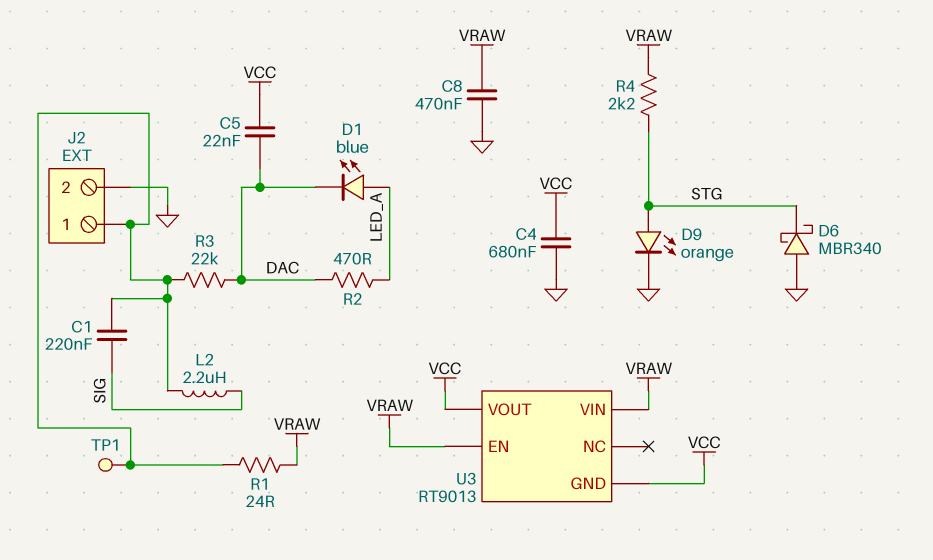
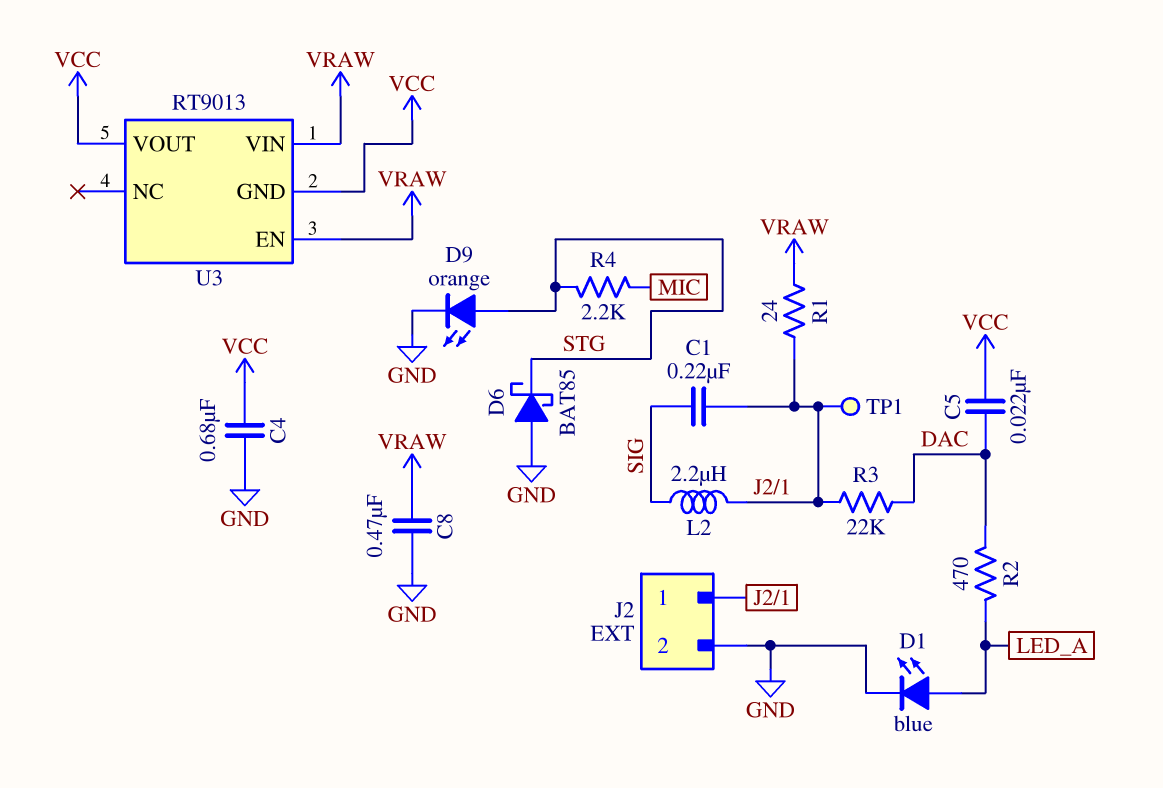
D1: LED blue (A LED_A, K DAC) -> LED blue (A LED_A, K GND)
D6: schottky MBR340 (A GND, K STG) -> schottky BAT85 (A GND, K STG)
R4: 2.2k (STG, VRAW) -> 2.2k (MIC, STG)

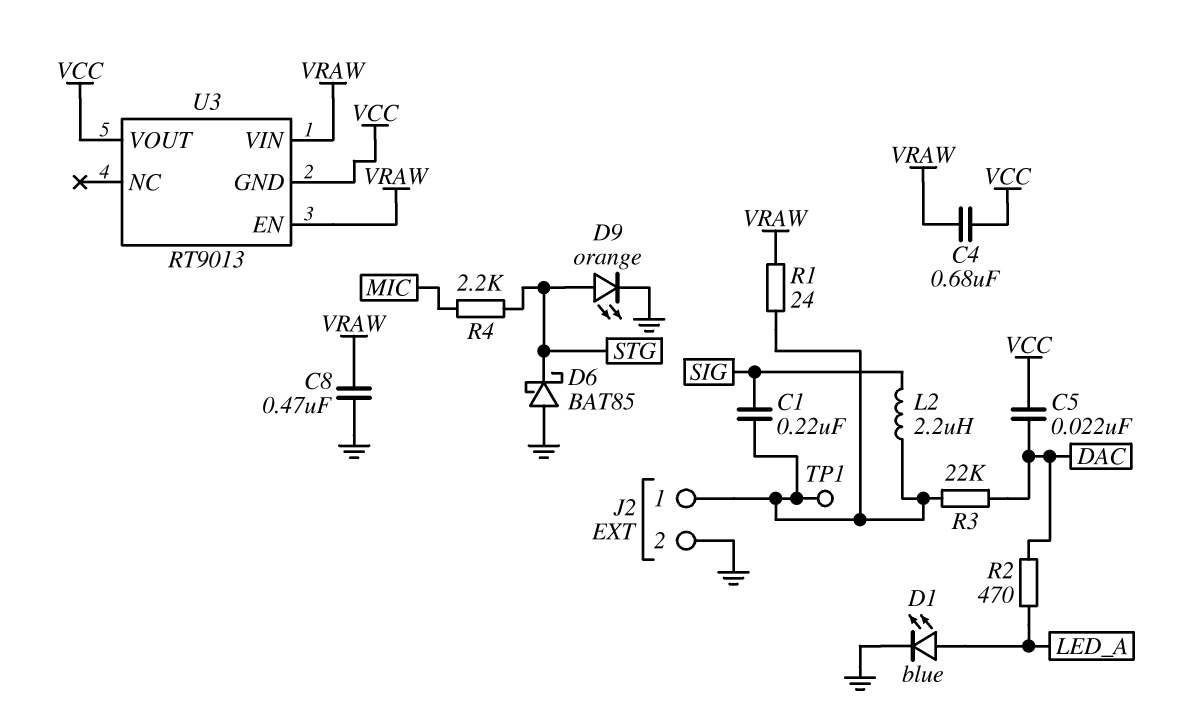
C4: 680nF (GND, VCC) -> 680nF (VCC, VRAW)

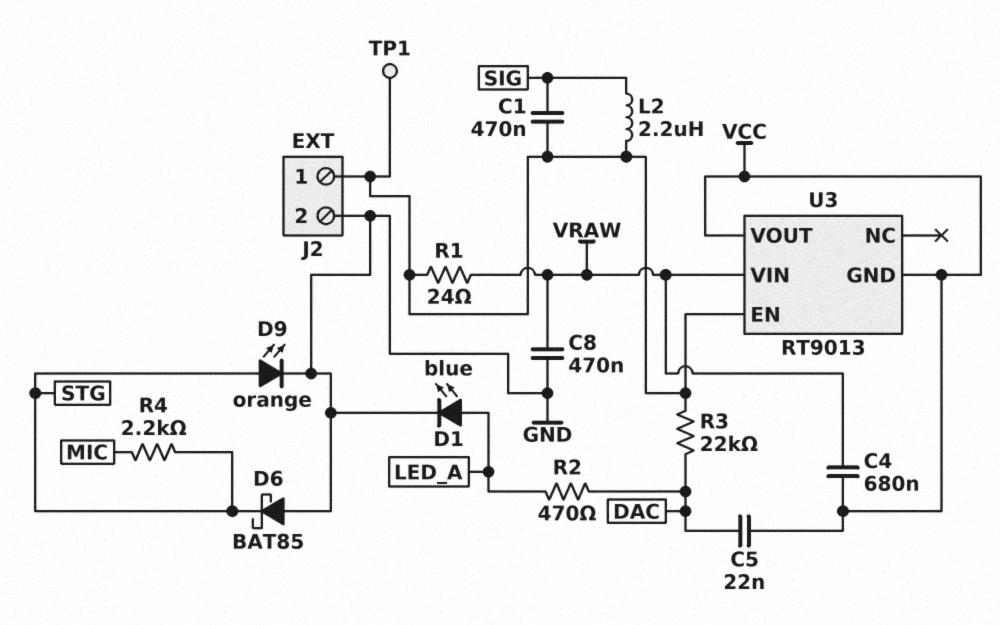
C1: 220nF (J2/1, SIG) -> 470nF (J2/1, SIG)
U3 pin EN: VRAW -> J2/1

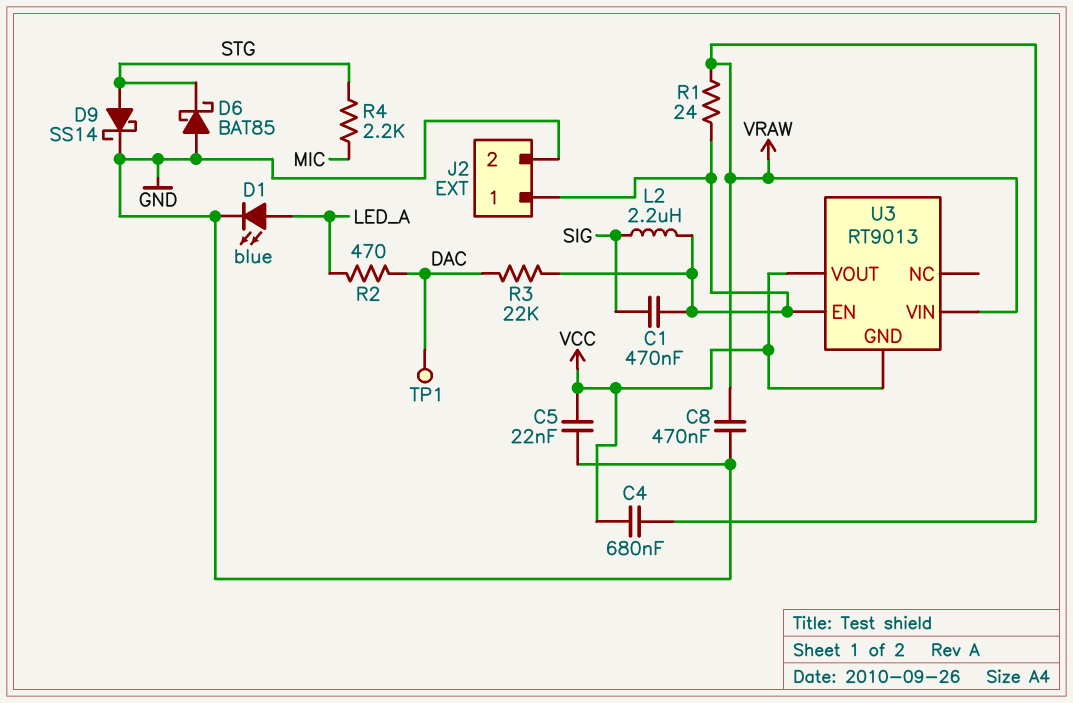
C5: 22nF (DAC, VCC) -> 22nF (GND, VCC)
D9: LED orange (A STG, K GND) -> schottky SS14 (A STG, K GND)
TP1: test point (J2/1) -> test point (DAC)

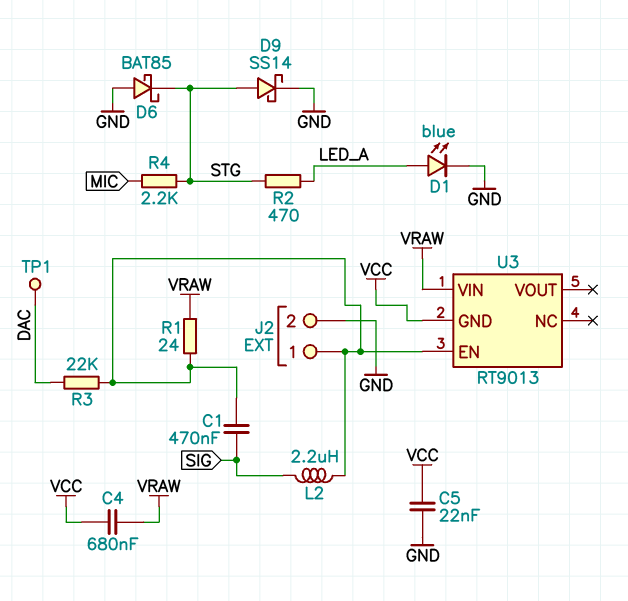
C8: 470nF (GND, VRAW) -> none
R2: 470 (DAC, LED_A) -> 470 (LED_A, STG)
U3 pin VOUT: VCC -> none

